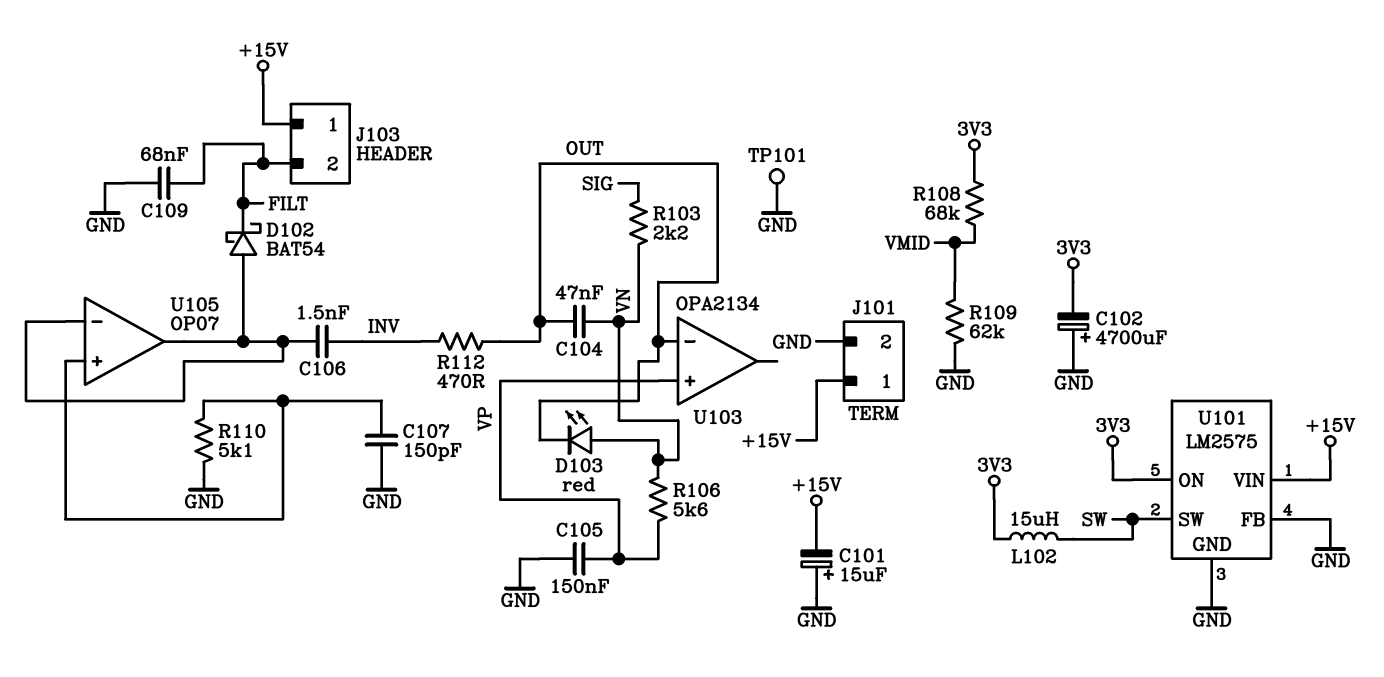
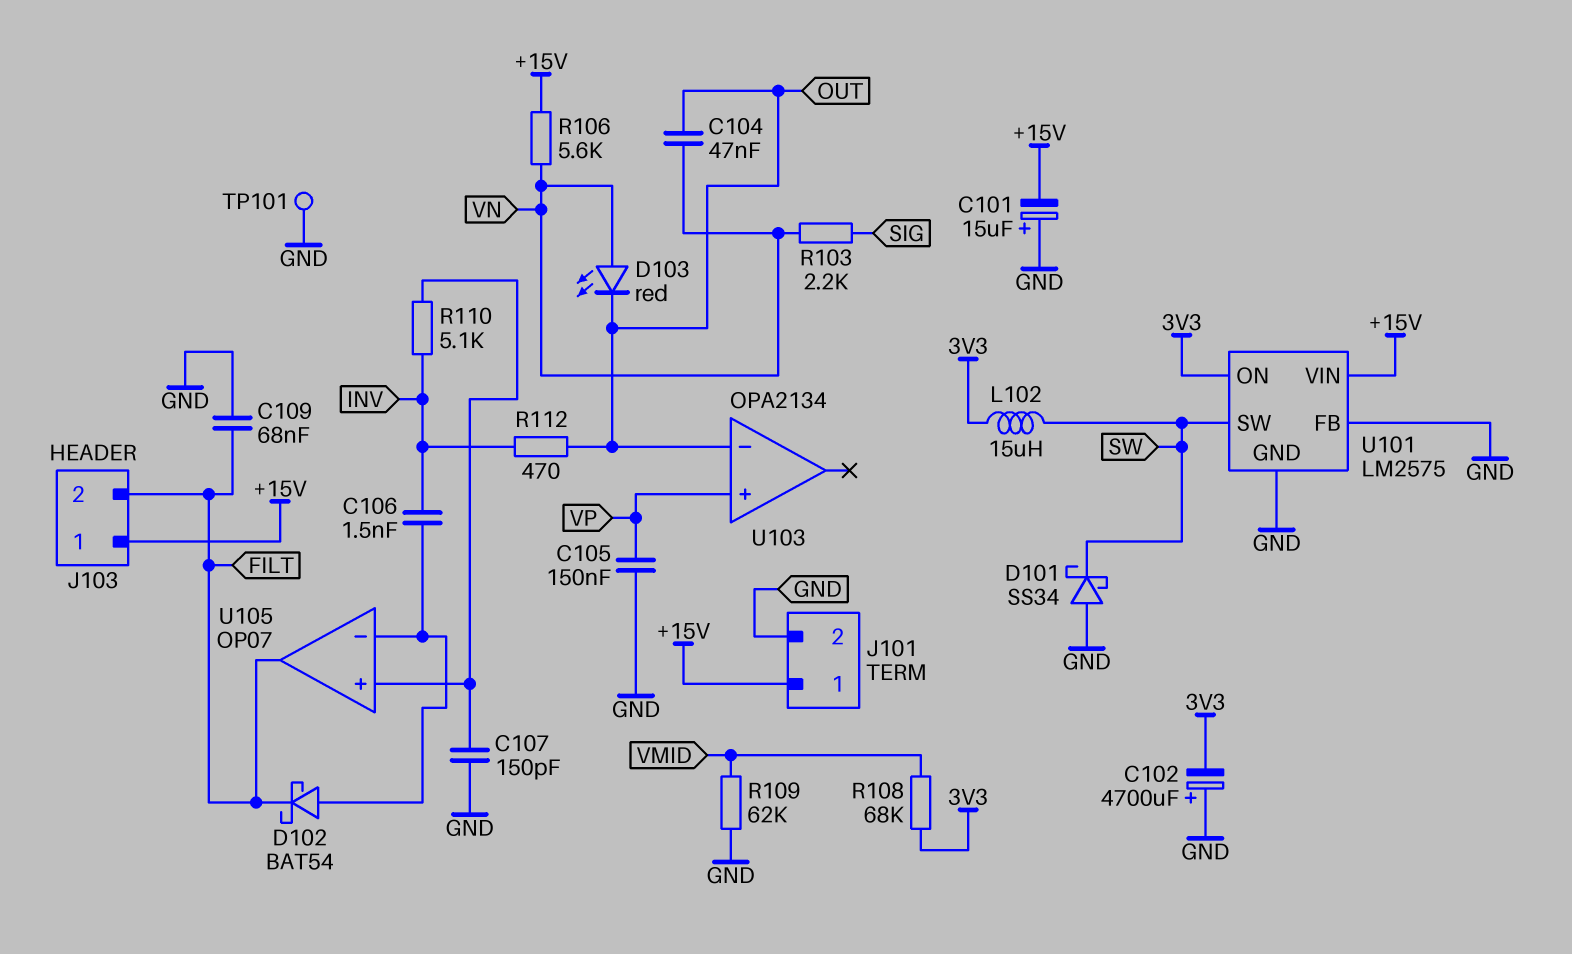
D101: none -> schottky SS34 (A GND, K SW)
R106: 5.6k (VN, VP) -> 5.6k (+15V, VN)
R110: 5.1k (GND, U105/in+) -> 5.1k (INV, U105/in+)
U105 pin out: U105/in- -> FILT

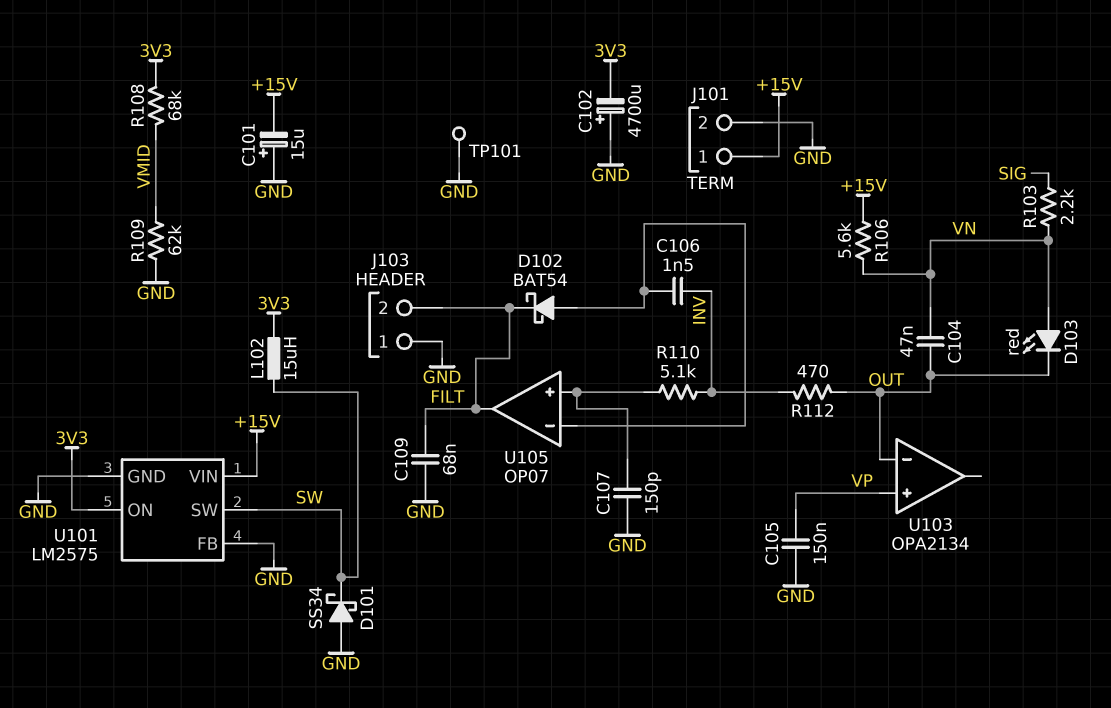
J103 pin 1: +15V -> GND

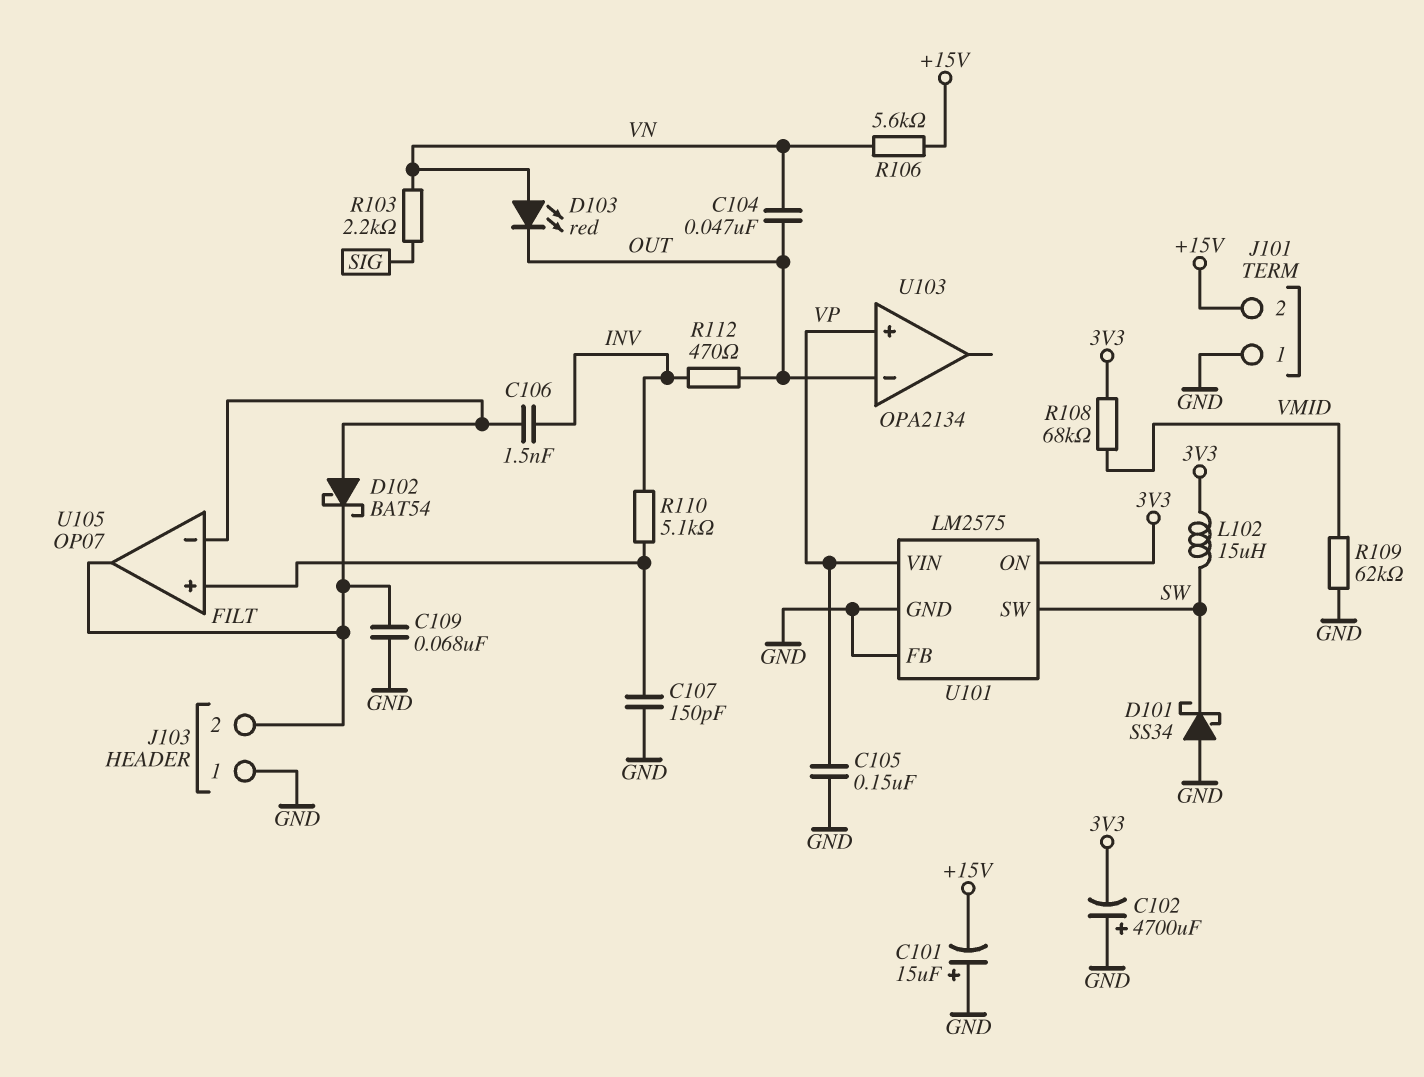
J101 pin 1: +15V -> GND
J101 pin 2: GND -> +15V
TP101: test point (GND) -> none
U101 pin VIN: +15V -> VP

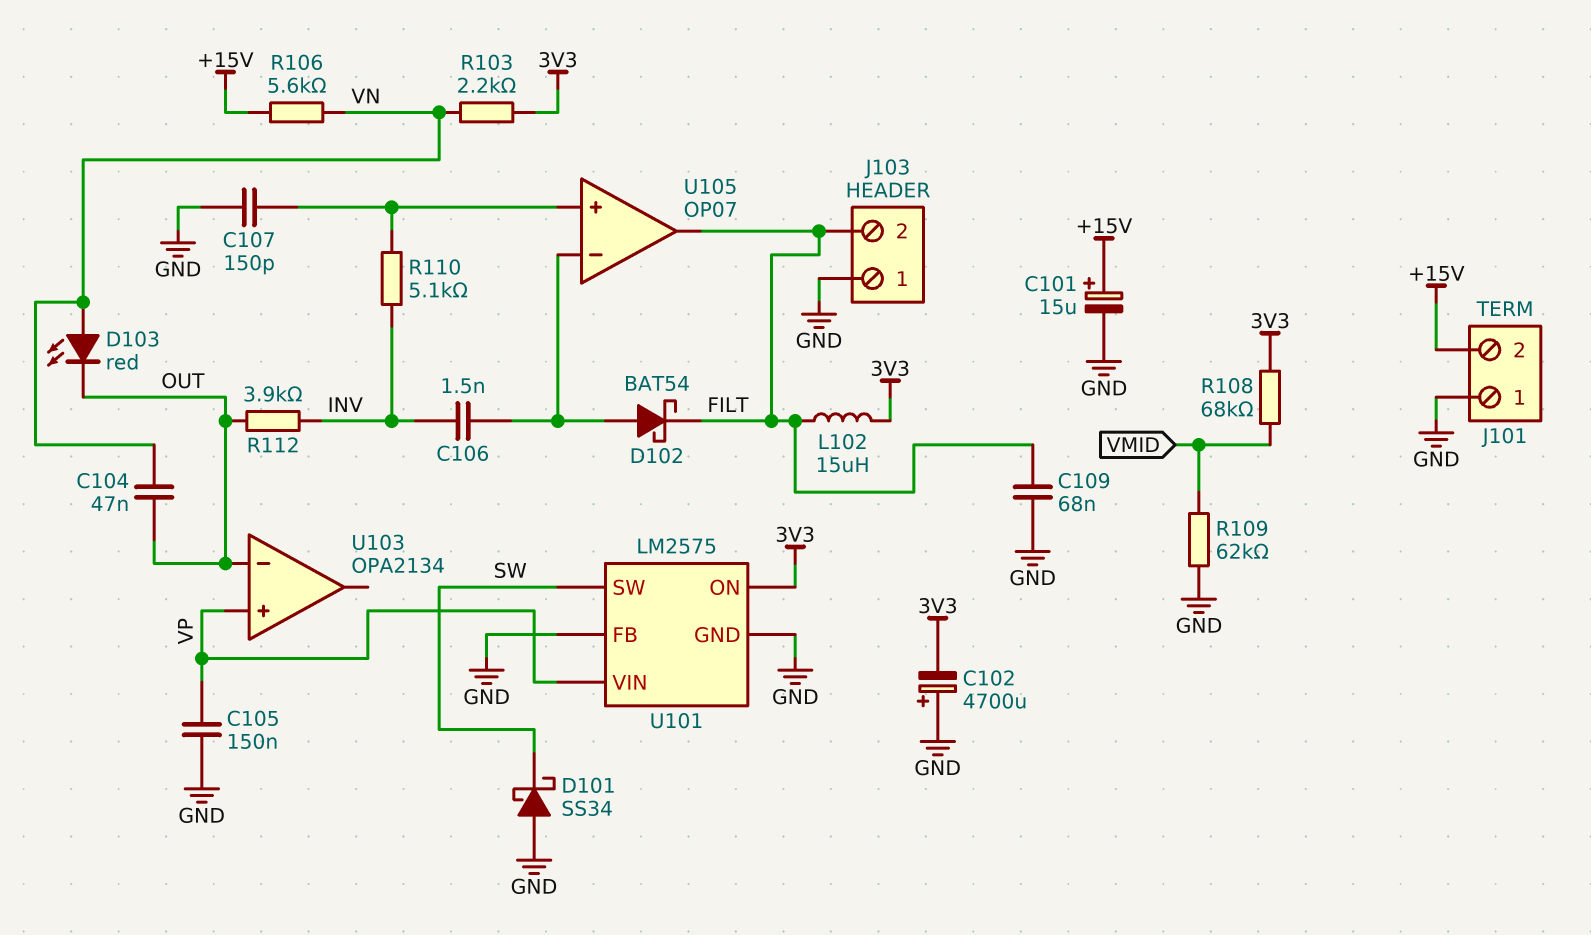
C101: 15uF (plus GND, minus +15V) -> 15uF (plus +15V, minus GND)
L102: 15uH (3V3, SW) -> 15uH (3V3, FILT)
R103: 2.2k (SIG, VN) -> 2.2k (3V3, VN)
R112: 470 (INV, OUT) -> 3.9k (INV, OUT)

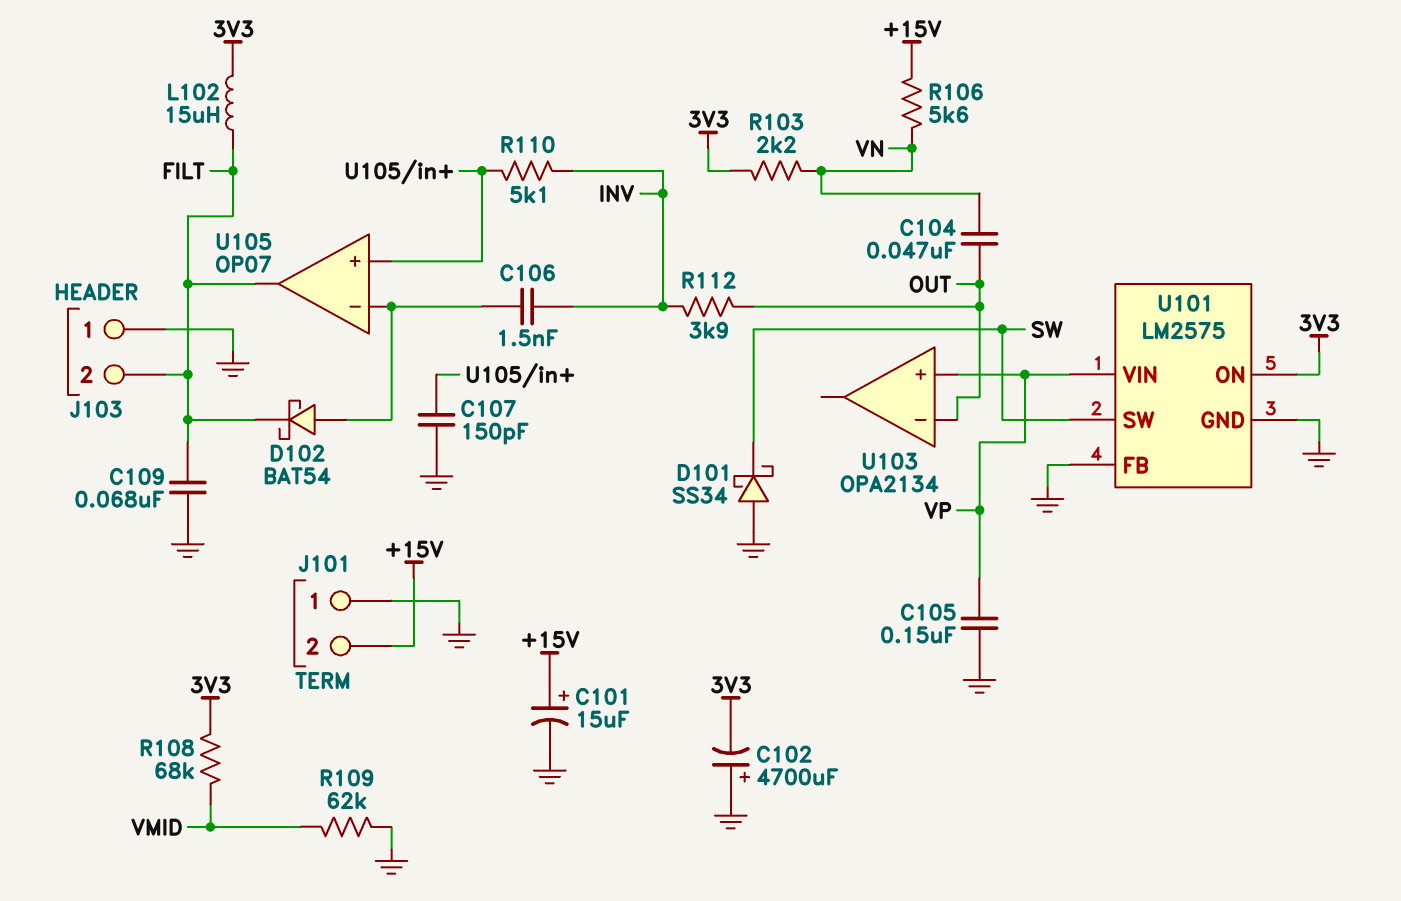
D103: LED red (A VN, K OUT) -> none

